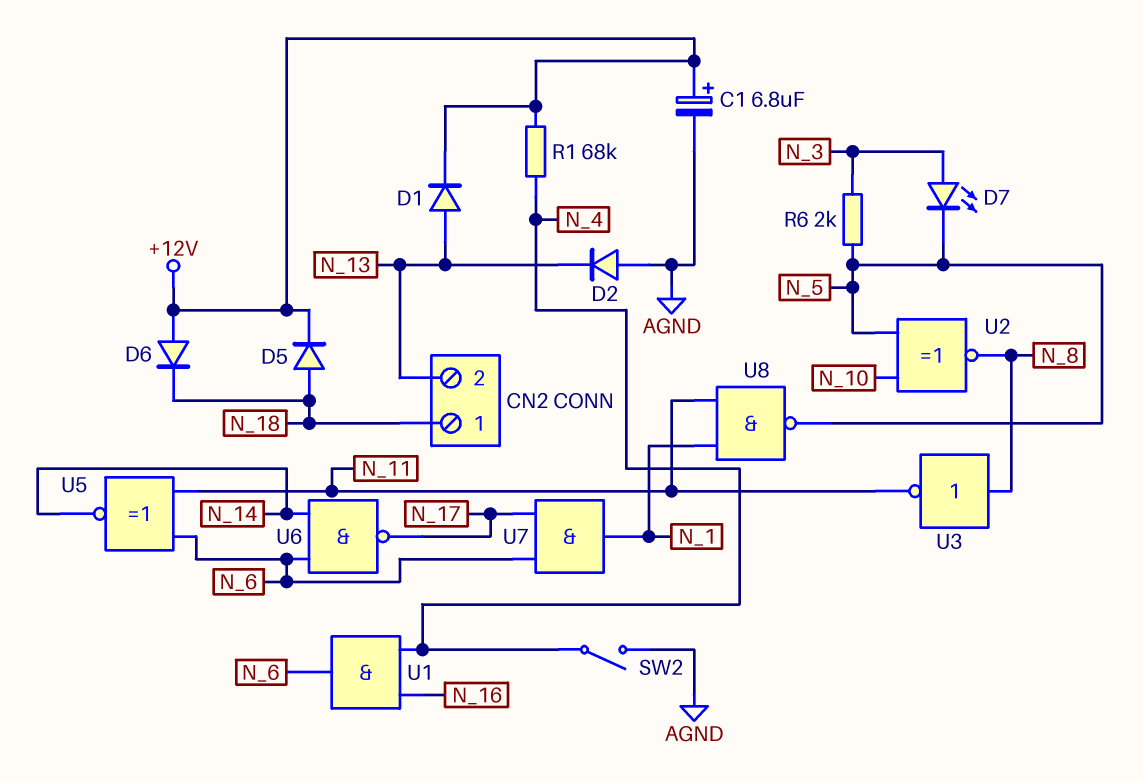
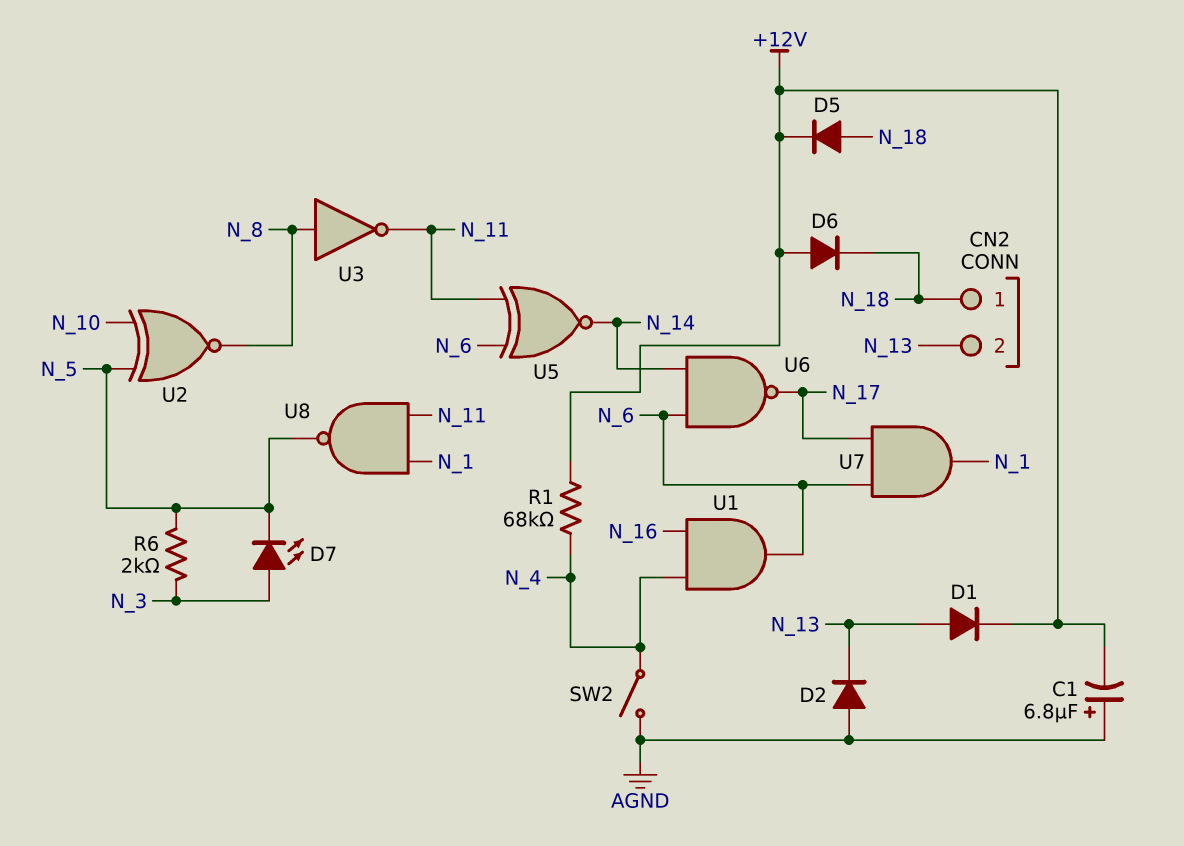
C1: 6.8uF (plus +12V, minus AGND) -> 6.8uF (plus AGND, minus +12V)

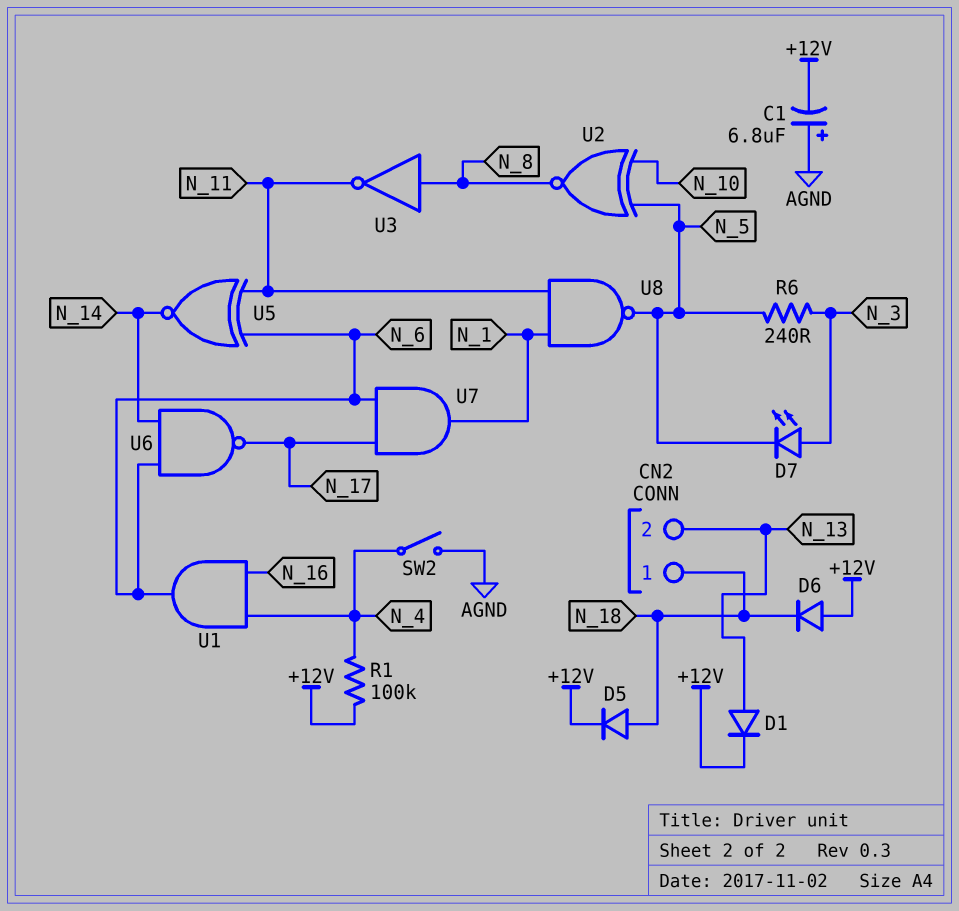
D2: diode (A AGND, K N_13) -> none
R1: 68k (+12V, N_4) -> 100k (+12V, N_4)
R6: 2k (N_3, N_5) -> 240 (N_3, N_5)

